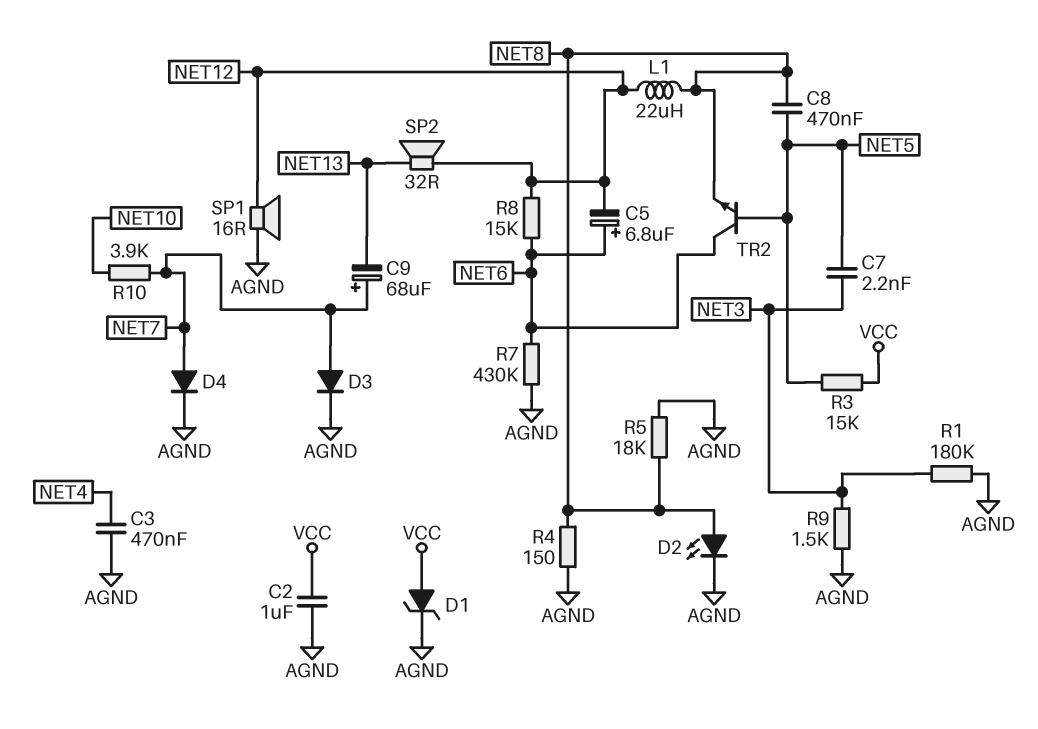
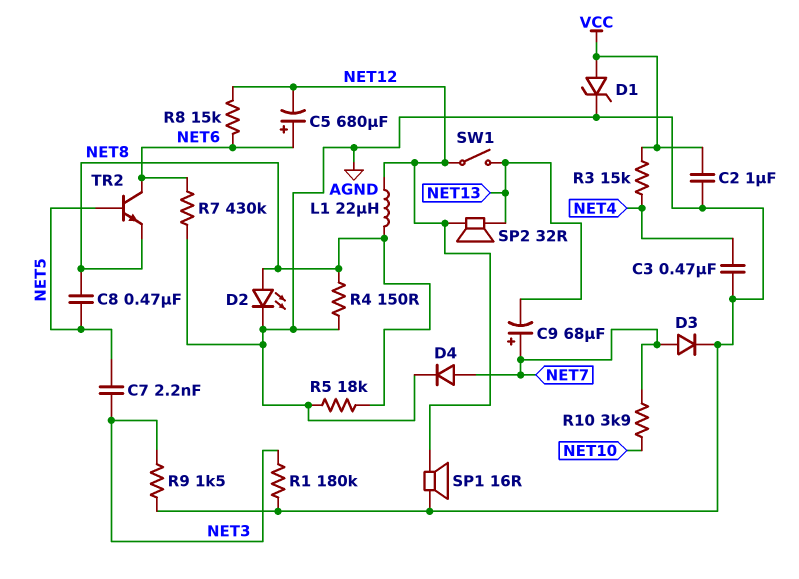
C5: 6.8uF (plus NET6, minus NET12) -> 680uF (plus NET6, minus NET12)
R3: 15k (NET5, VCC) -> 15k (NET4, VCC)
SW1: none -> switch (NET12, NET13)

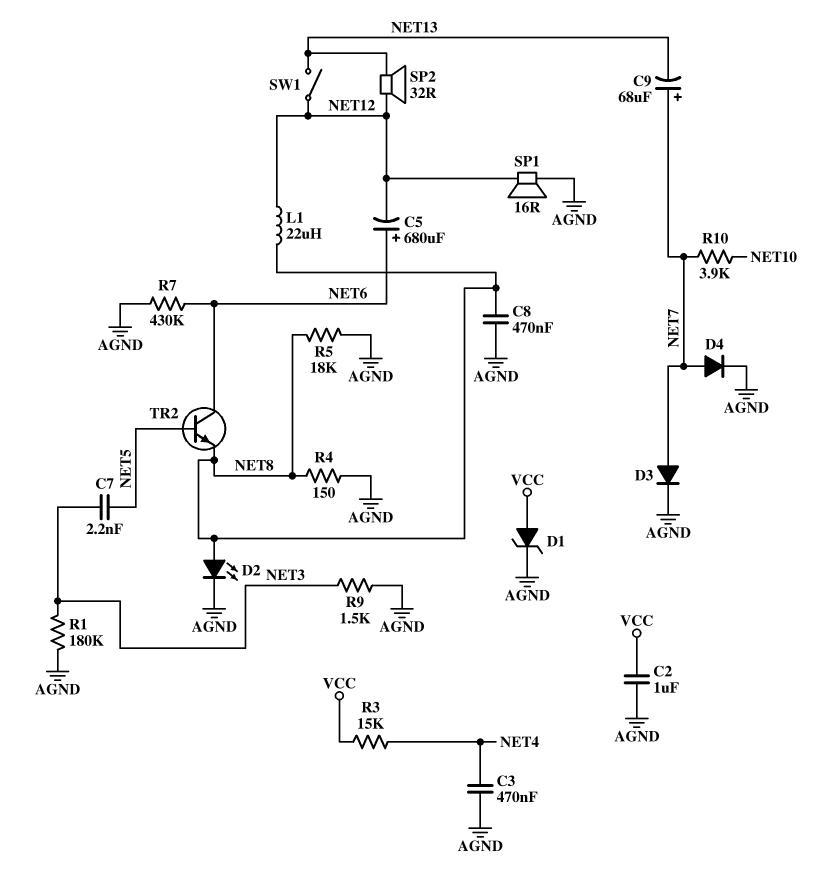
C8: 470nF (NET5, NET8) -> 470nF (AGND, NET8)
R8: 15k (NET6, NET12) -> none

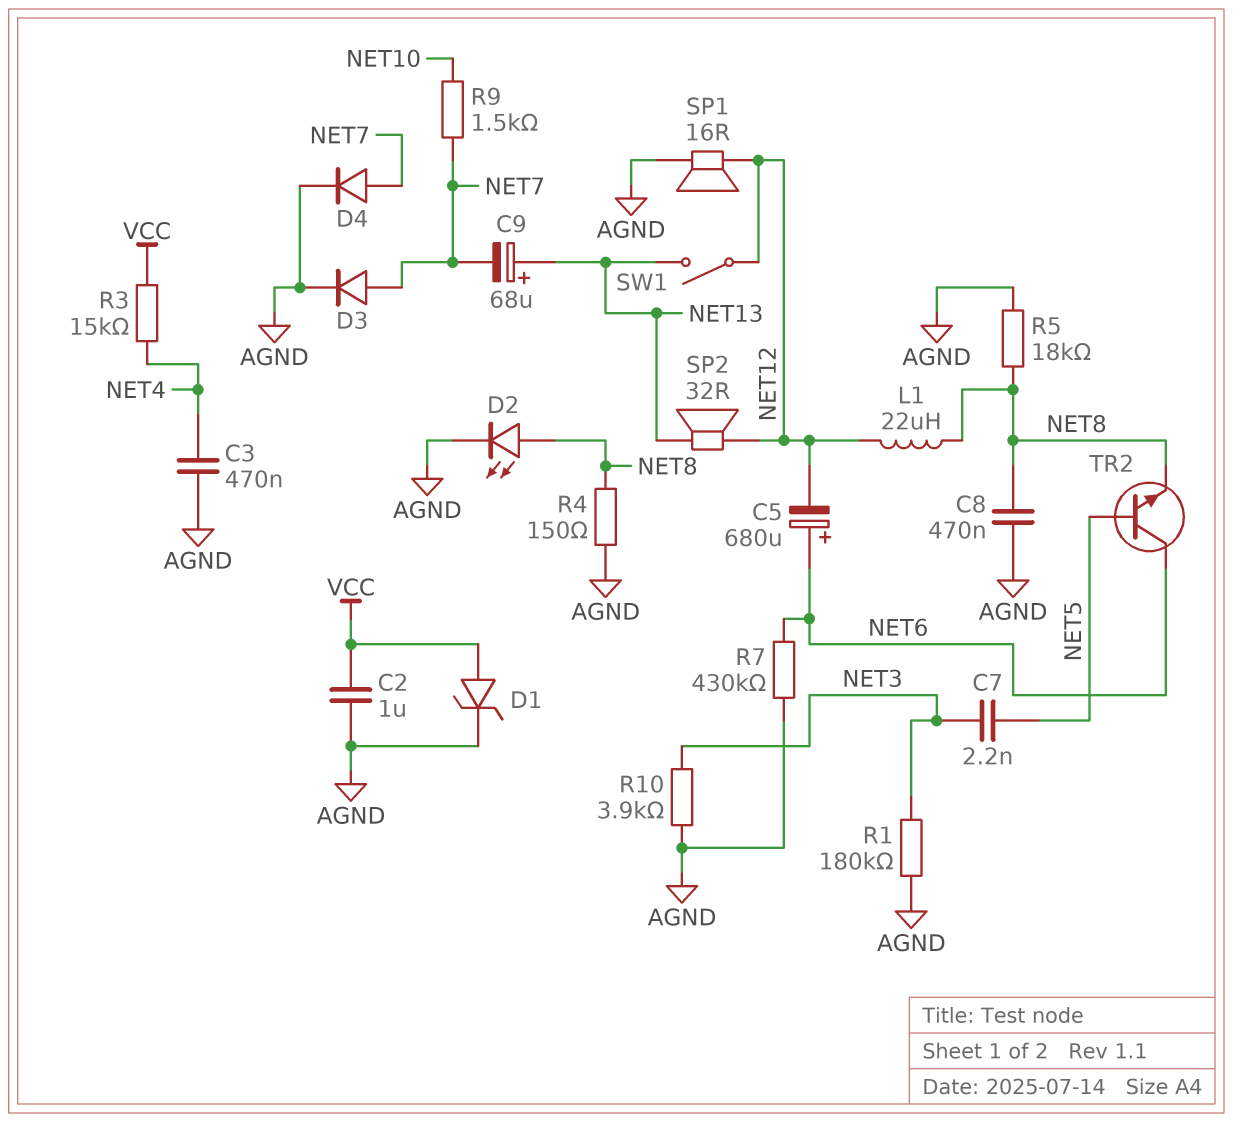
C9: 68uF (plus NET7, minus NET13) -> 68uF (plus NET13, minus NET7)
R9: 1.5k (AGND, NET3) -> 1.5k (NET7, NET10)
R10: 3.9k (NET7, NET10) -> 3.9k (AGND, NET3)

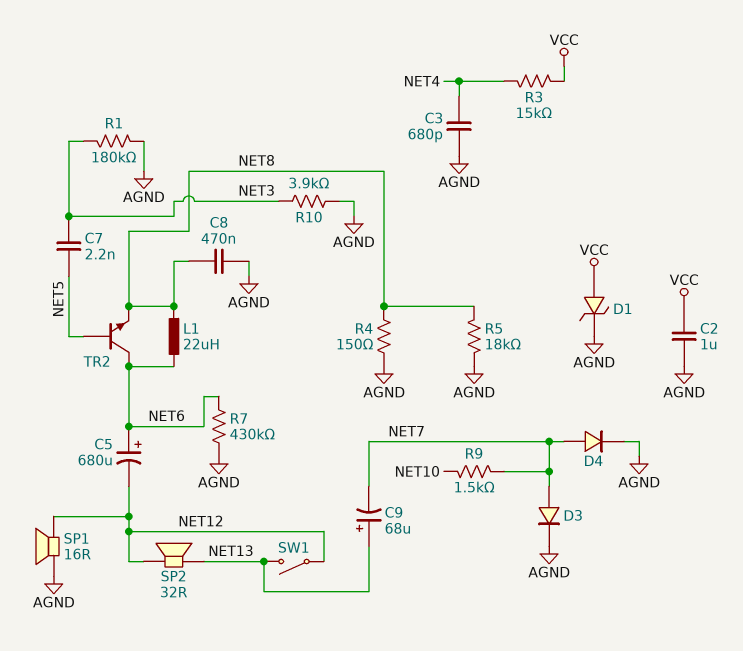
C3: 470nF (AGND, NET4) -> 680pF (AGND, NET4)
D2: LED (A NET8, K AGND) -> none
L1: 22uH (NET8, NET12) -> 22uH (NET6, NET8)

